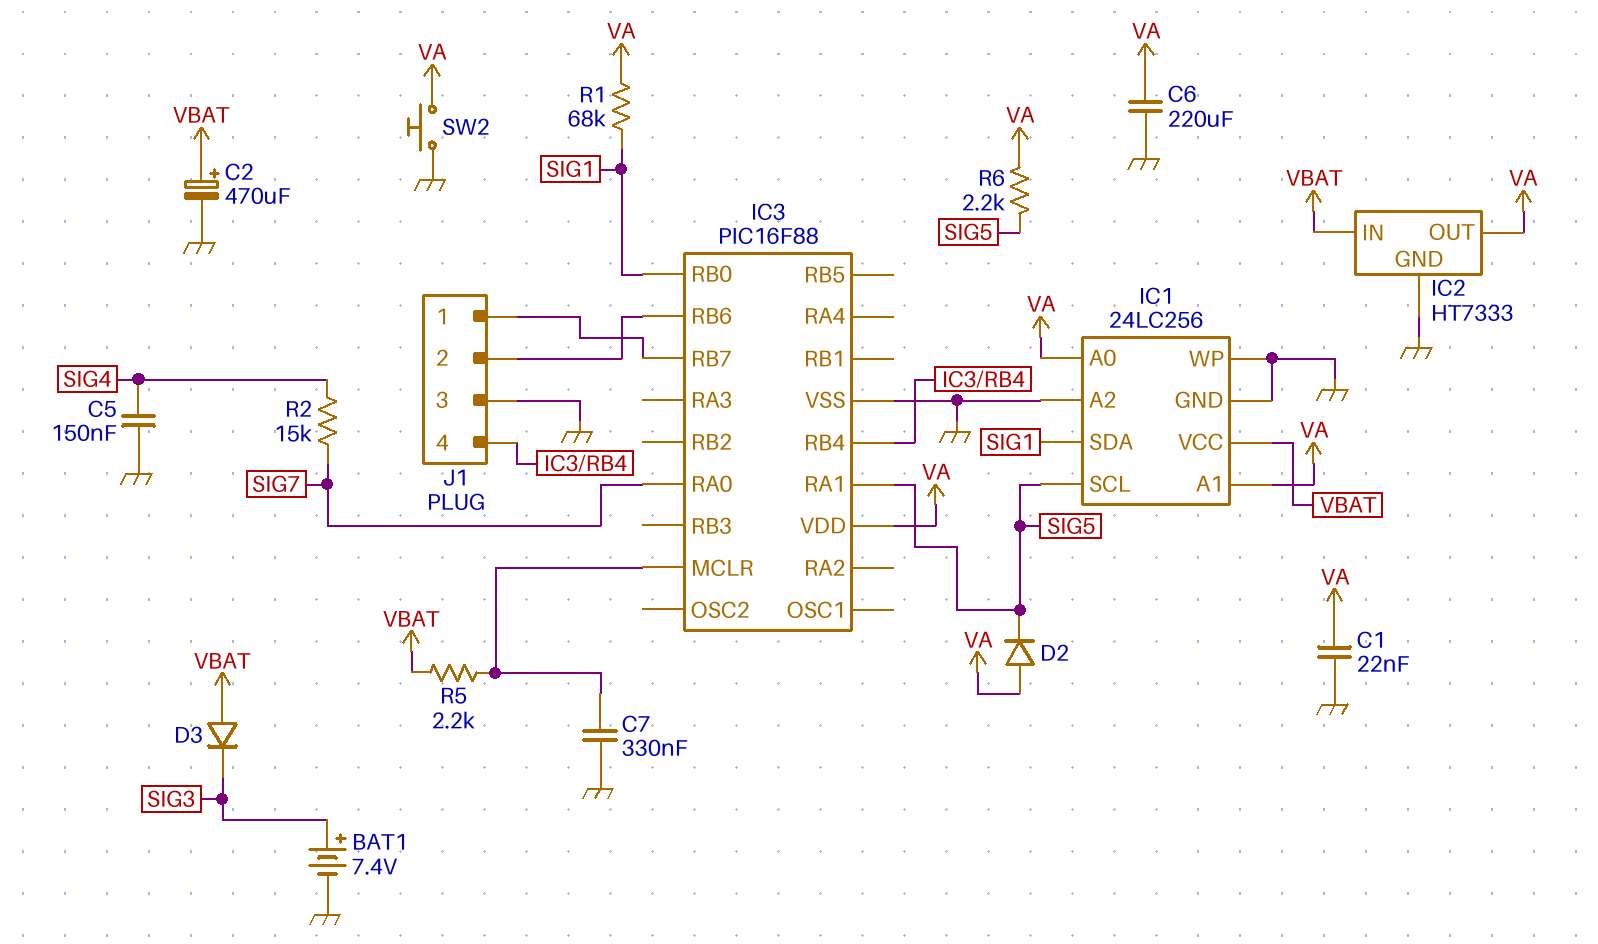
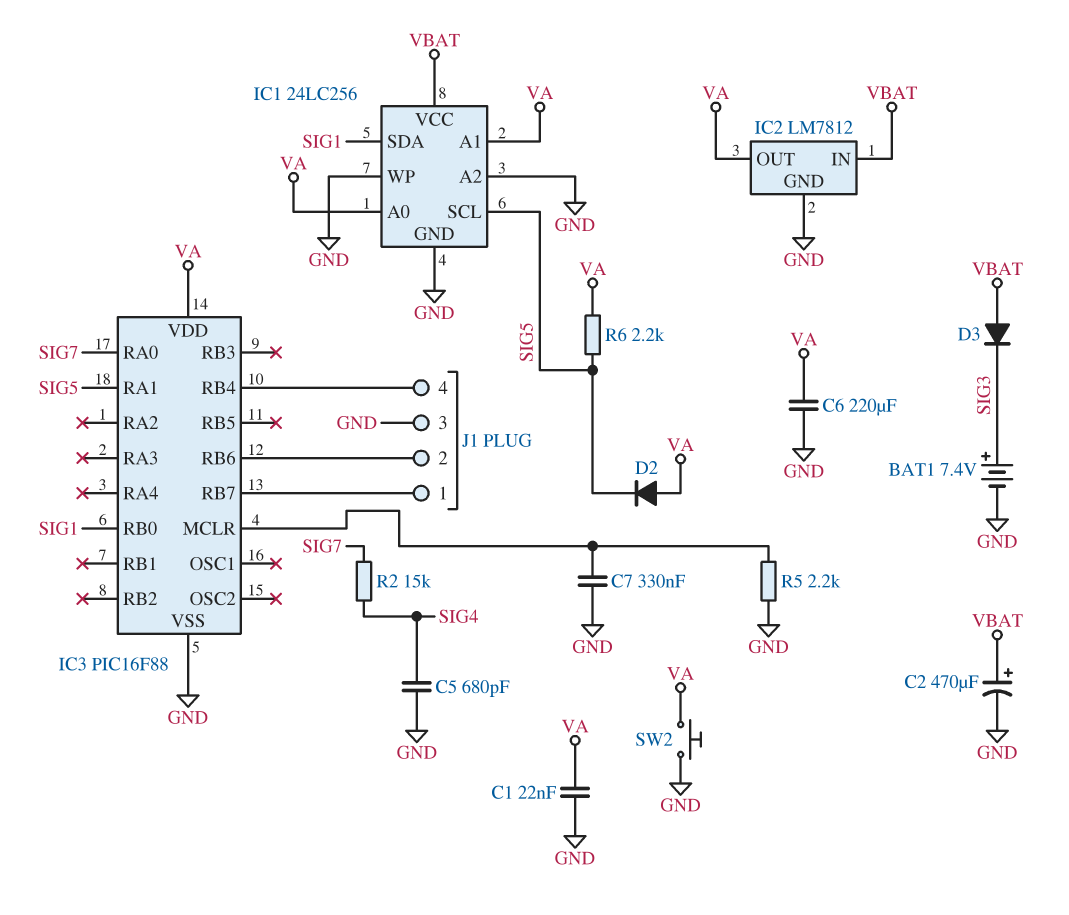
C5: 150nF (GND, SIG4) -> 680pF (GND, SIG4)
IC2: HT7333 -> LM7812
R1: 68k (SIG1, VA) -> none
R5: 2.2k (IC3/MCLR, VBAT) -> 2.2k (GND, IC3/MCLR)

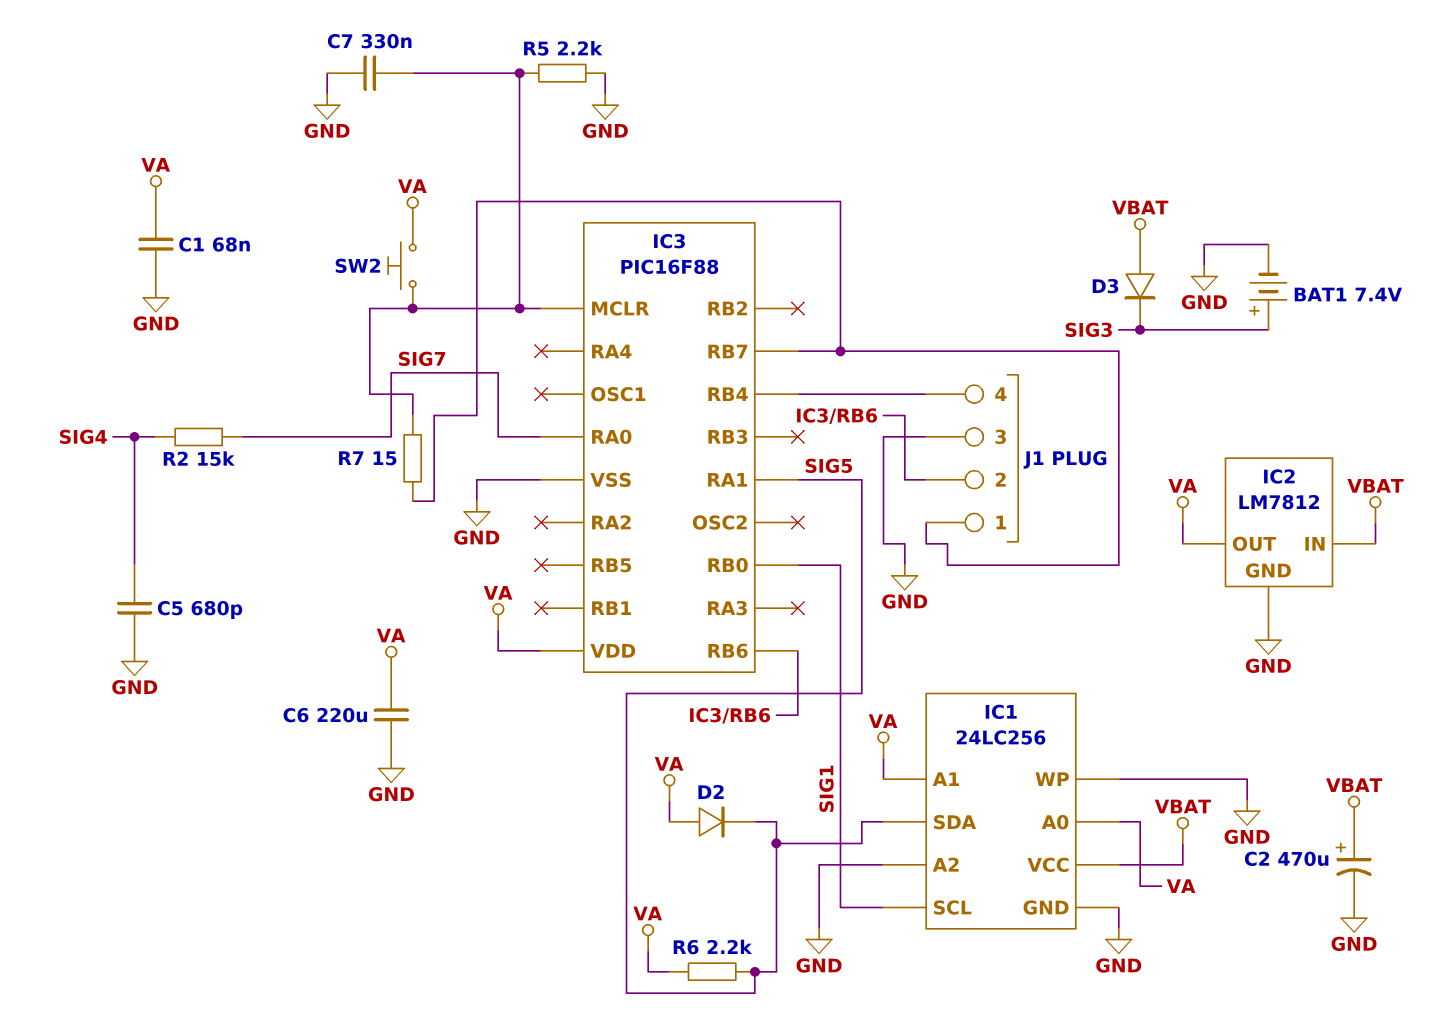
C1: 22nF (GND, VA) -> 68nF (GND, VA)
IC1 pin SCL: SIG5 -> SIG1
IC1 pin SDA: SIG1 -> SIG5
R7: none -> 15 (IC3/MCLR, IC3/RB7)
SW2: button (GND, VA) -> button (IC3/MCLR, VA)

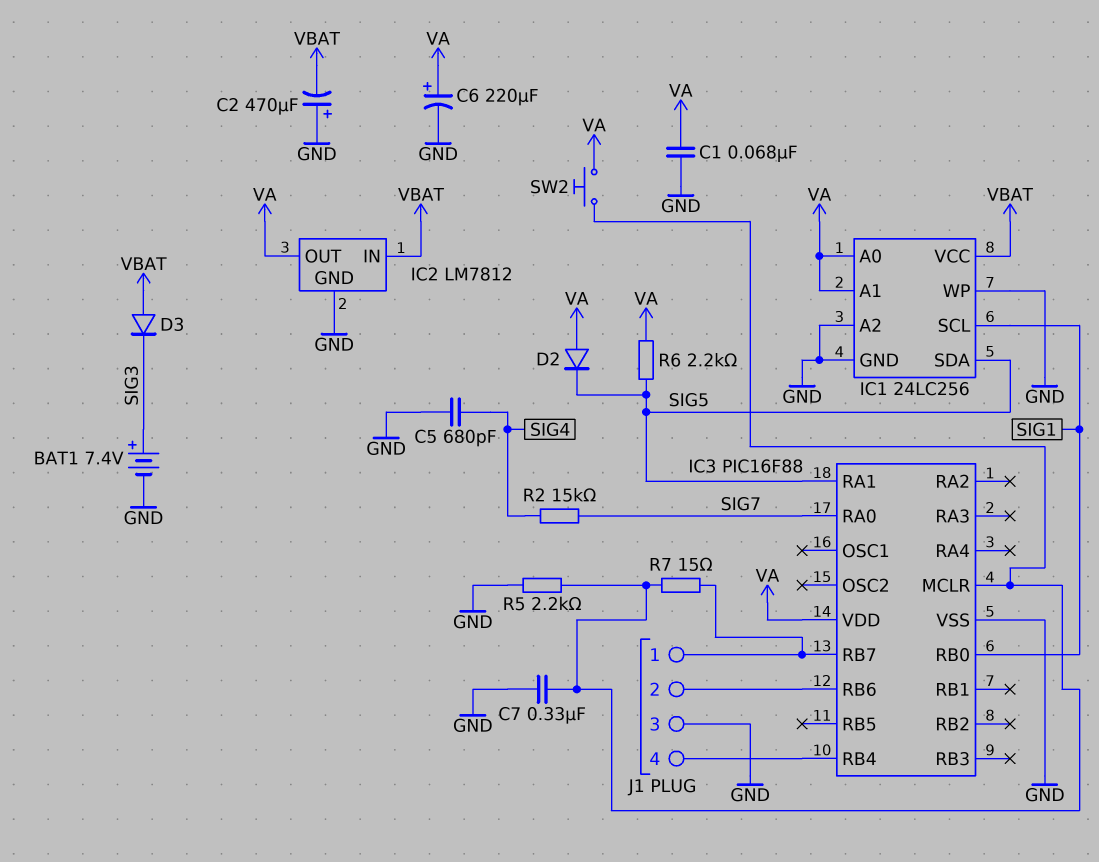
C2: 470uF (plus VBAT, minus GND) -> 470uF (plus GND, minus VBAT)
C6: 220uF (GND, VA) -> 220uF (plus VA, minus GND)

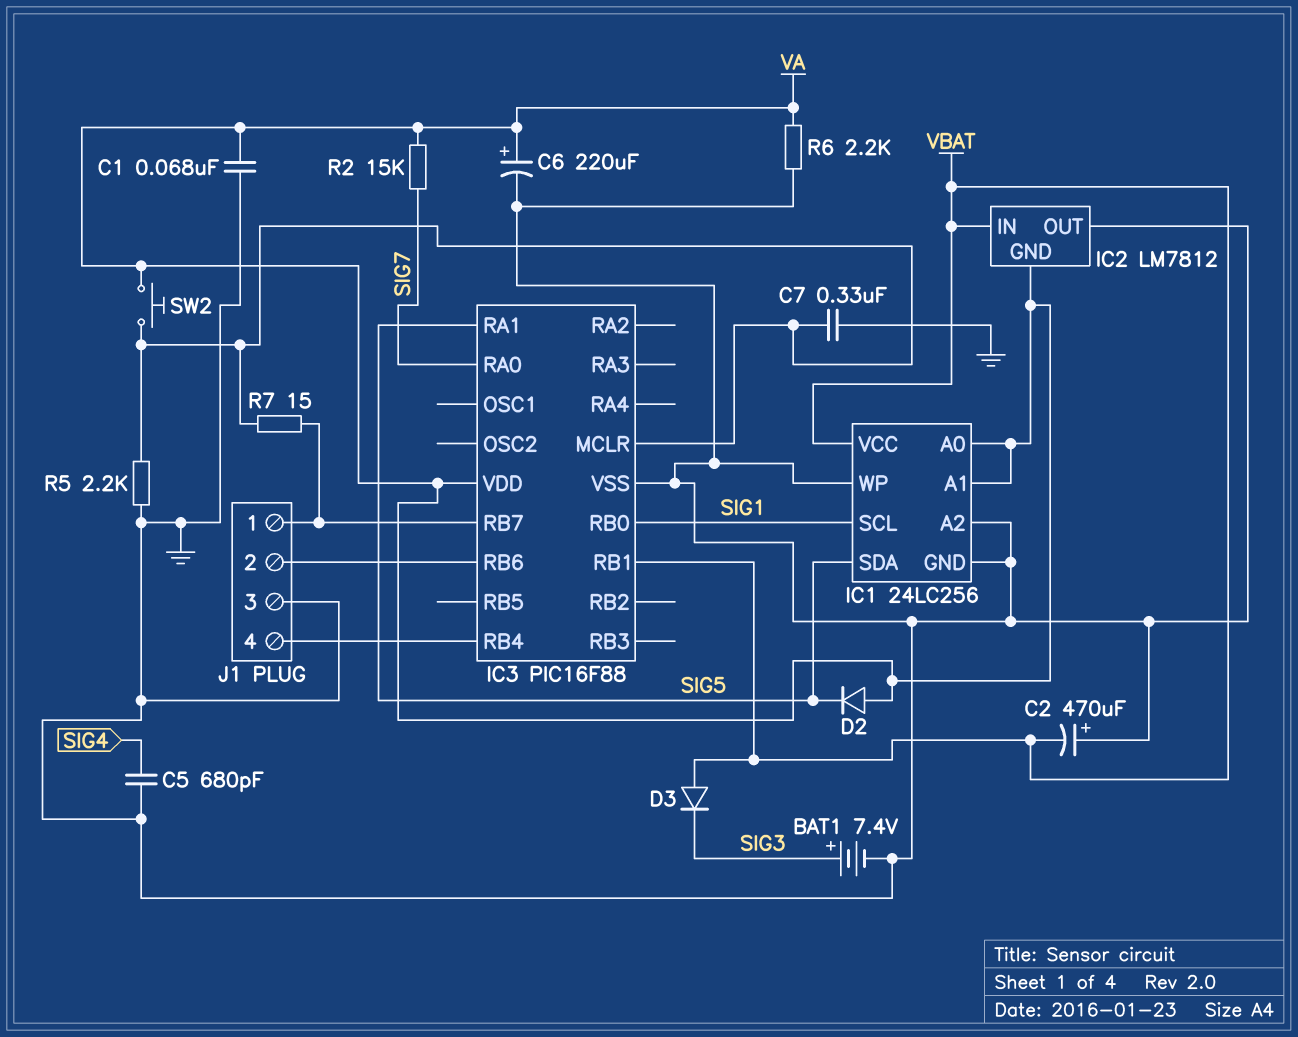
IC2 pin GND: GND -> VA
IC2 pin OUT: VA -> GND
IC3 pin RB1: none -> VBAT
R2: 15k (SIG4, SIG7) -> 15k (SIG7, VA)
R6: 2.2k (SIG5, VA) -> 2.2k (GND, VA)

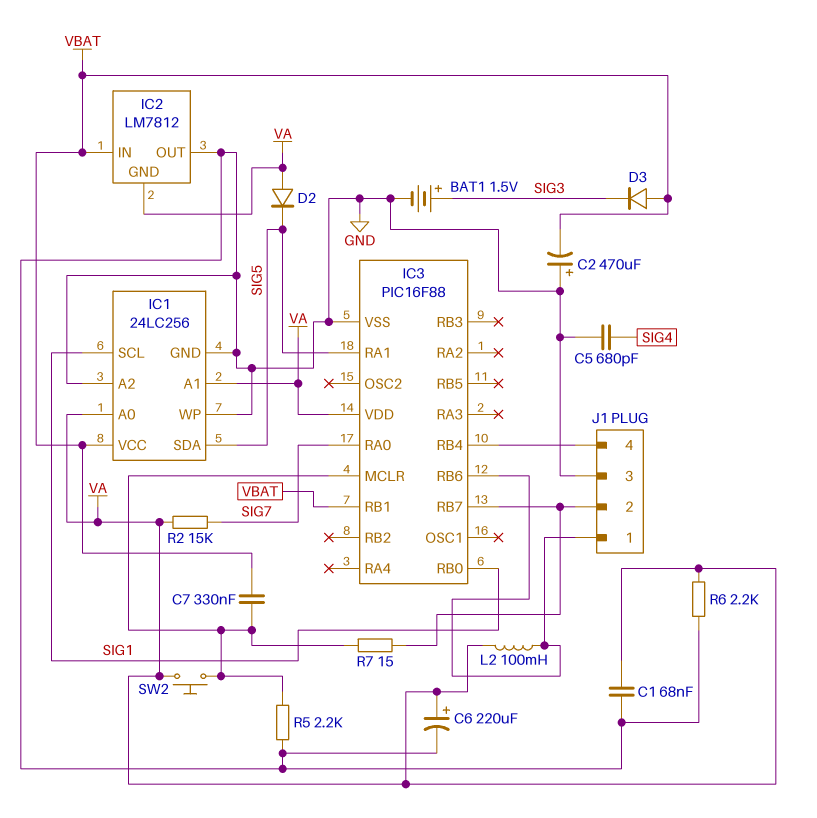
BAT1: 7.4V (plus SIG3, minus GND) -> 1.5V (plus SIG3, minus GND)
C7: 330nF (GND, IC3/MCLR) -> 330nF (IC3/MCLR, VBAT)
J1 pin 1: IC3/RB7 -> IC3/RB6
J1 pin 2: IC3/RB6 -> IC3/RB7
L2: none -> 100mH (IC3/RB6, VA)

